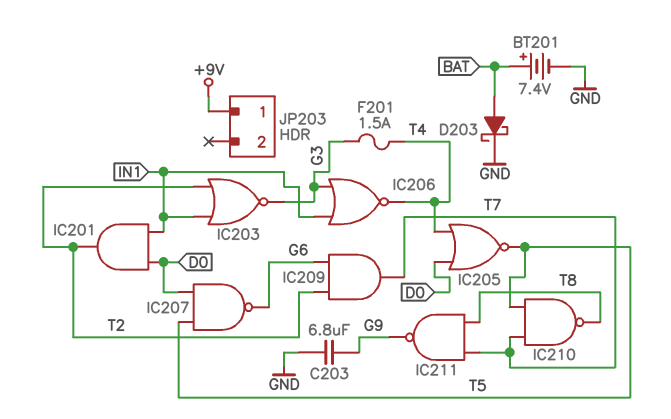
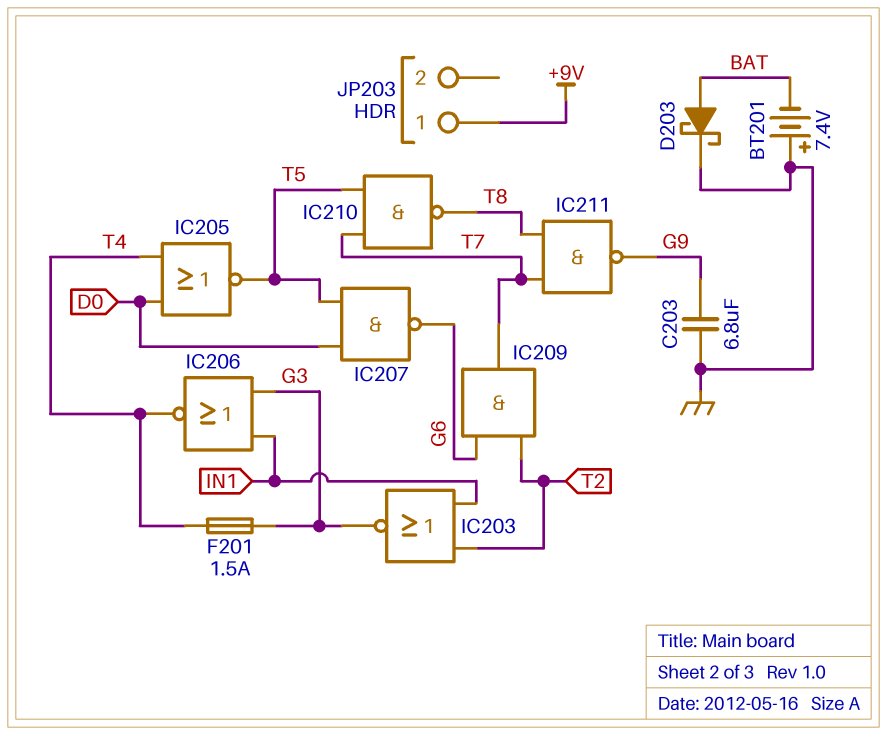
BT201: 7.4V (plus BAT, minus GND) -> 7.4V (plus GND, minus BAT)
IC201: AND (in D0, in IN1, out T2) -> none

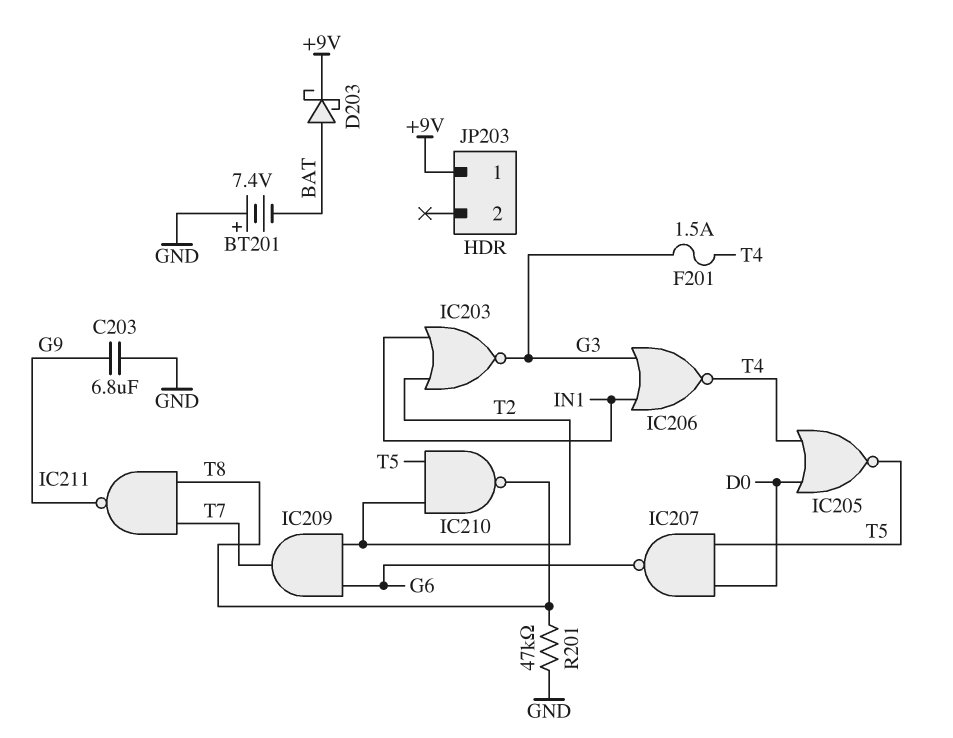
D203: schottky (A BAT, K GND) -> schottky (A BAT, K +9V)
IC210: NAND (in T5, in T7, out T8) -> NAND (in T2, in T5, out T8)
R201: none -> 47k (GND, T8)

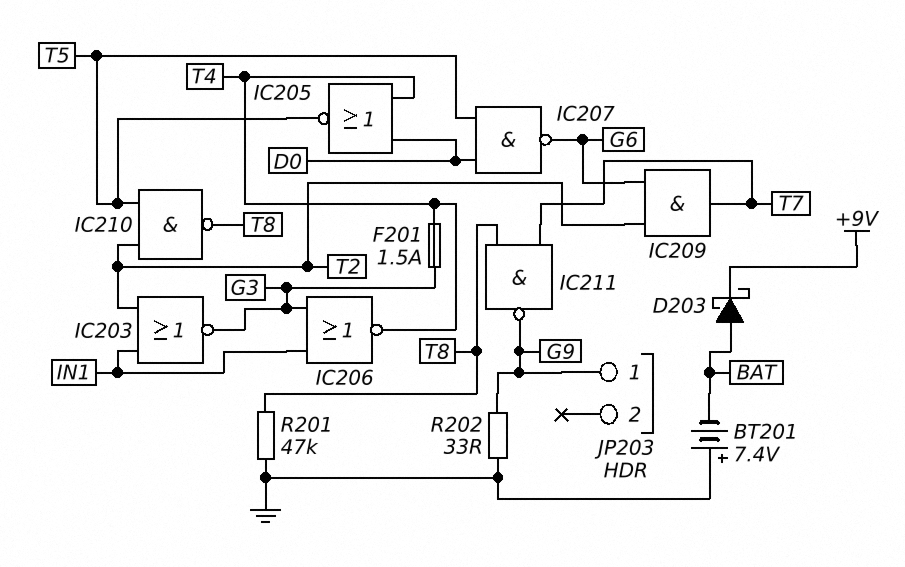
C203: 6.8uF (G9, GND) -> none
JP203 pin 1: +9V -> G9
R202: none -> 33 (G9, GND)

